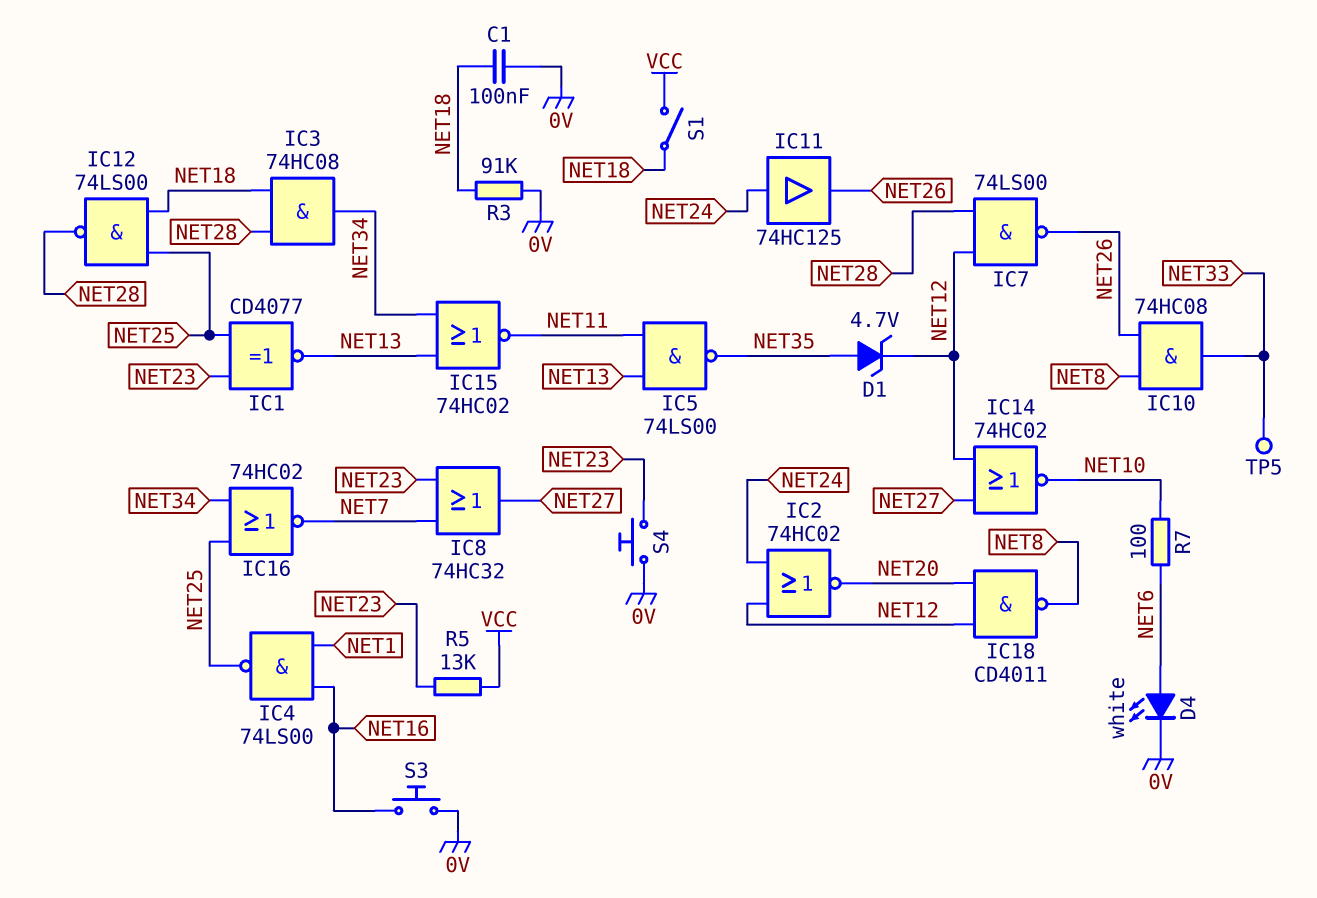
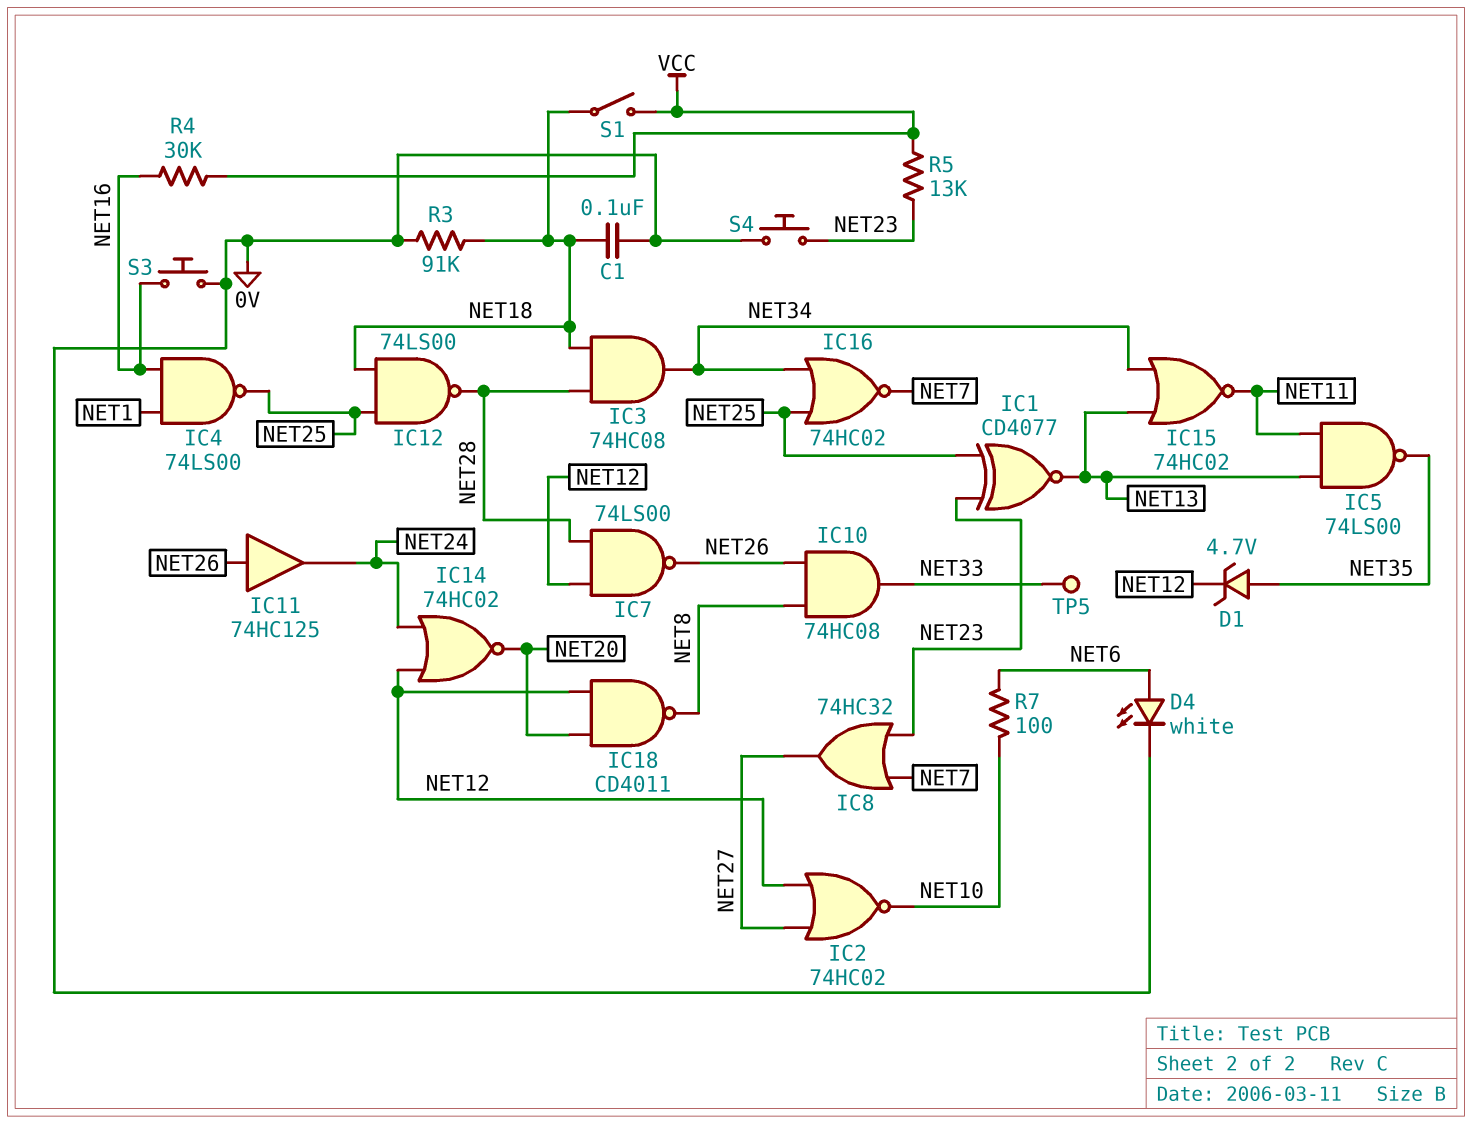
IC2: NOR 74HC02 (in NET12, in NET24, out NET20) -> NOR 74HC02 (in NET12, in NET27, out NET10)
IC11: buffer 74HC125 (in NET24, out NET26) -> buffer 74HC125 (in NET26, out NET24)
IC14: NOR 74HC02 (in NET12, in NET27, out NET10) -> NOR 74HC02 (in NET12, in NET24, out NET20)
R4: none -> 30k (NET16, VCC)

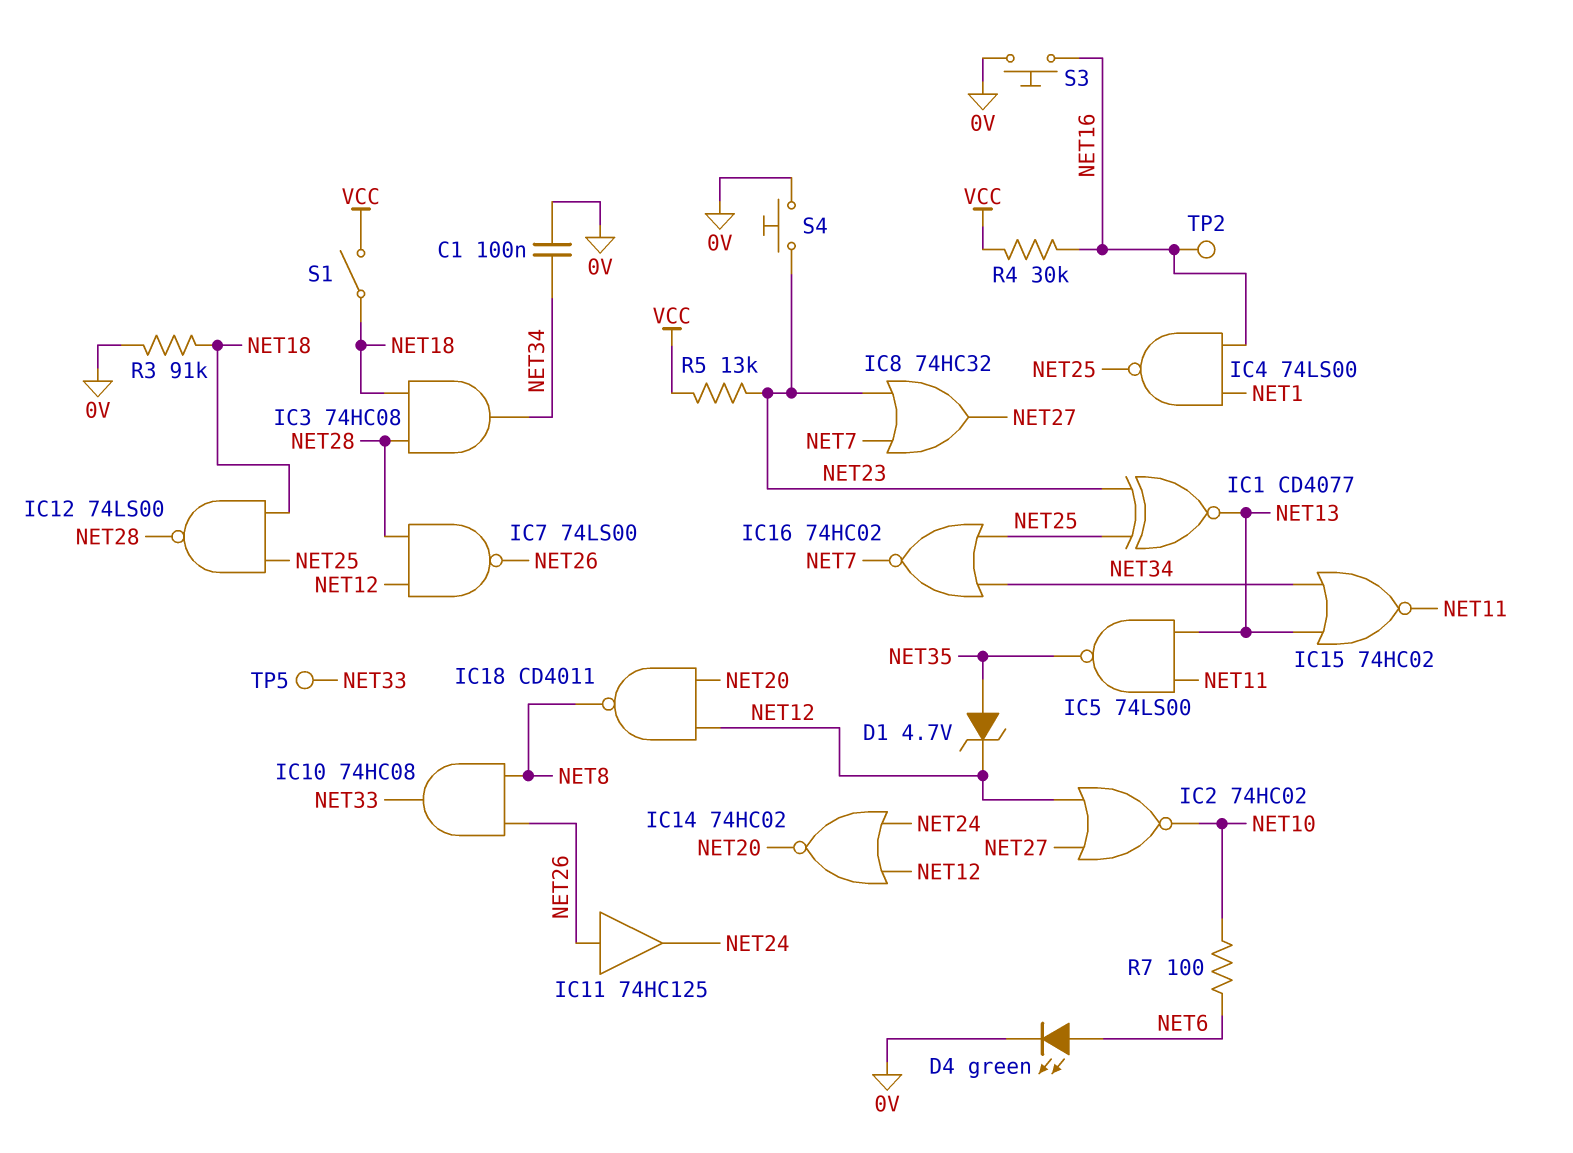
C1: 100nF (0V, NET18) -> 100nF (0V, NET34)
D4: LED white (A NET6, K 0V) -> LED green (A NET6, K 0V)
TP2: none -> test point (NET16)

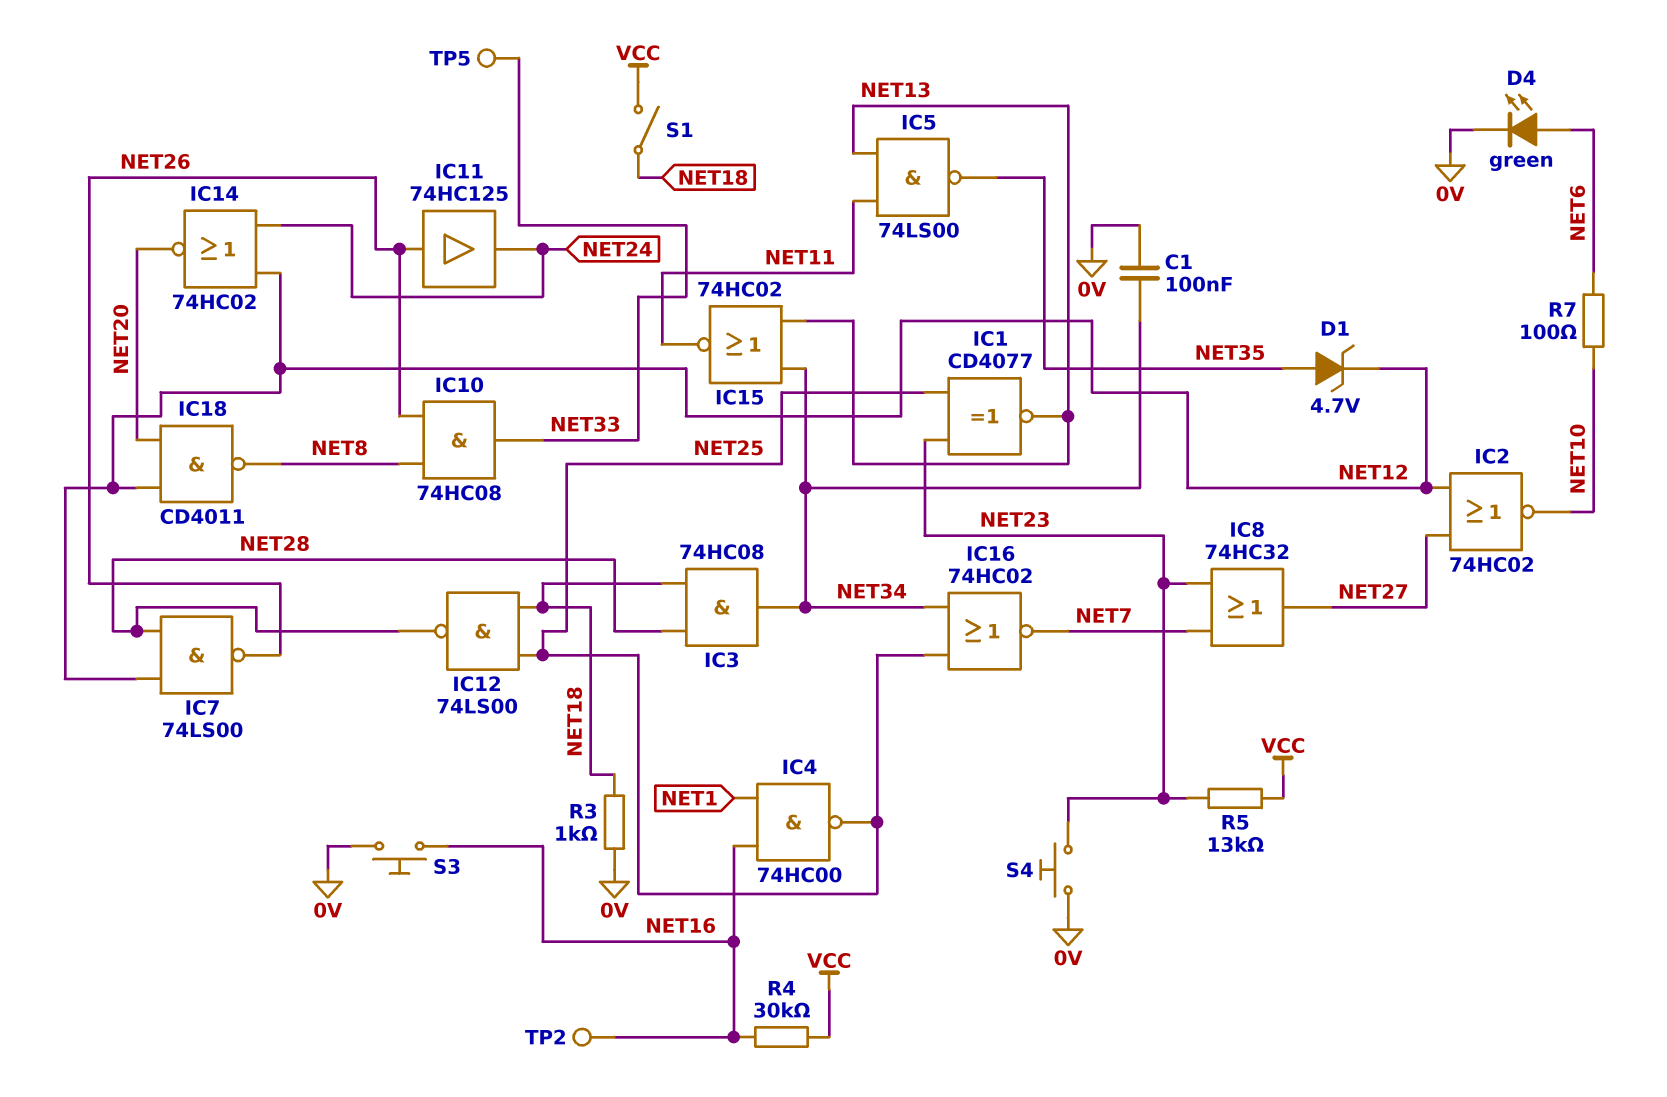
IC4: NAND 74LS00 (in NET1, in NET16, out NET25) -> NAND 74HC00 (in NET1, in NET16, out NET25)
R3: 91k (0V, NET18) -> 1k (0V, NET18)

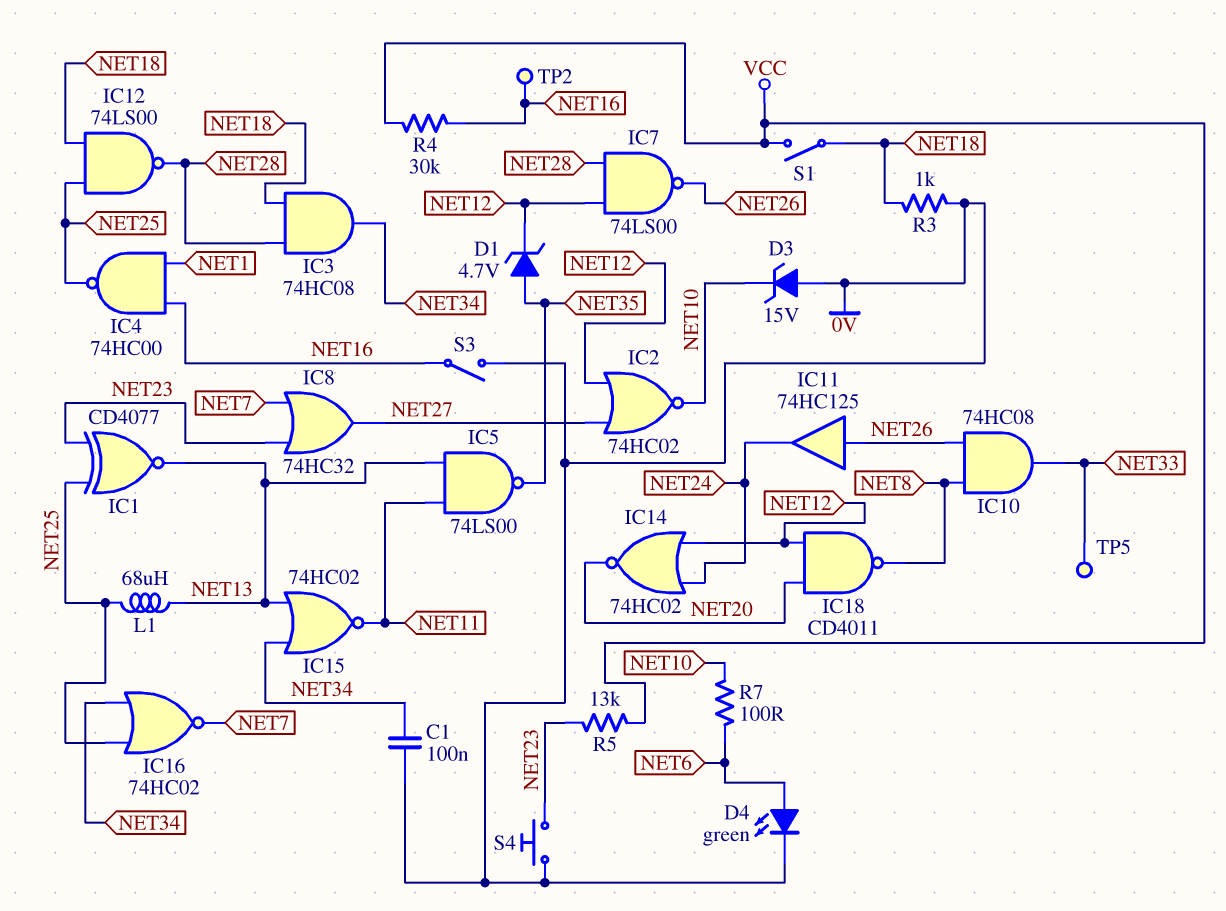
D3: none -> zener 15V (A 0V, K NET10)
L1: none -> 68uH (NET13, NET25)
S3: button (0V, NET16) -> switch (0V, NET16)

